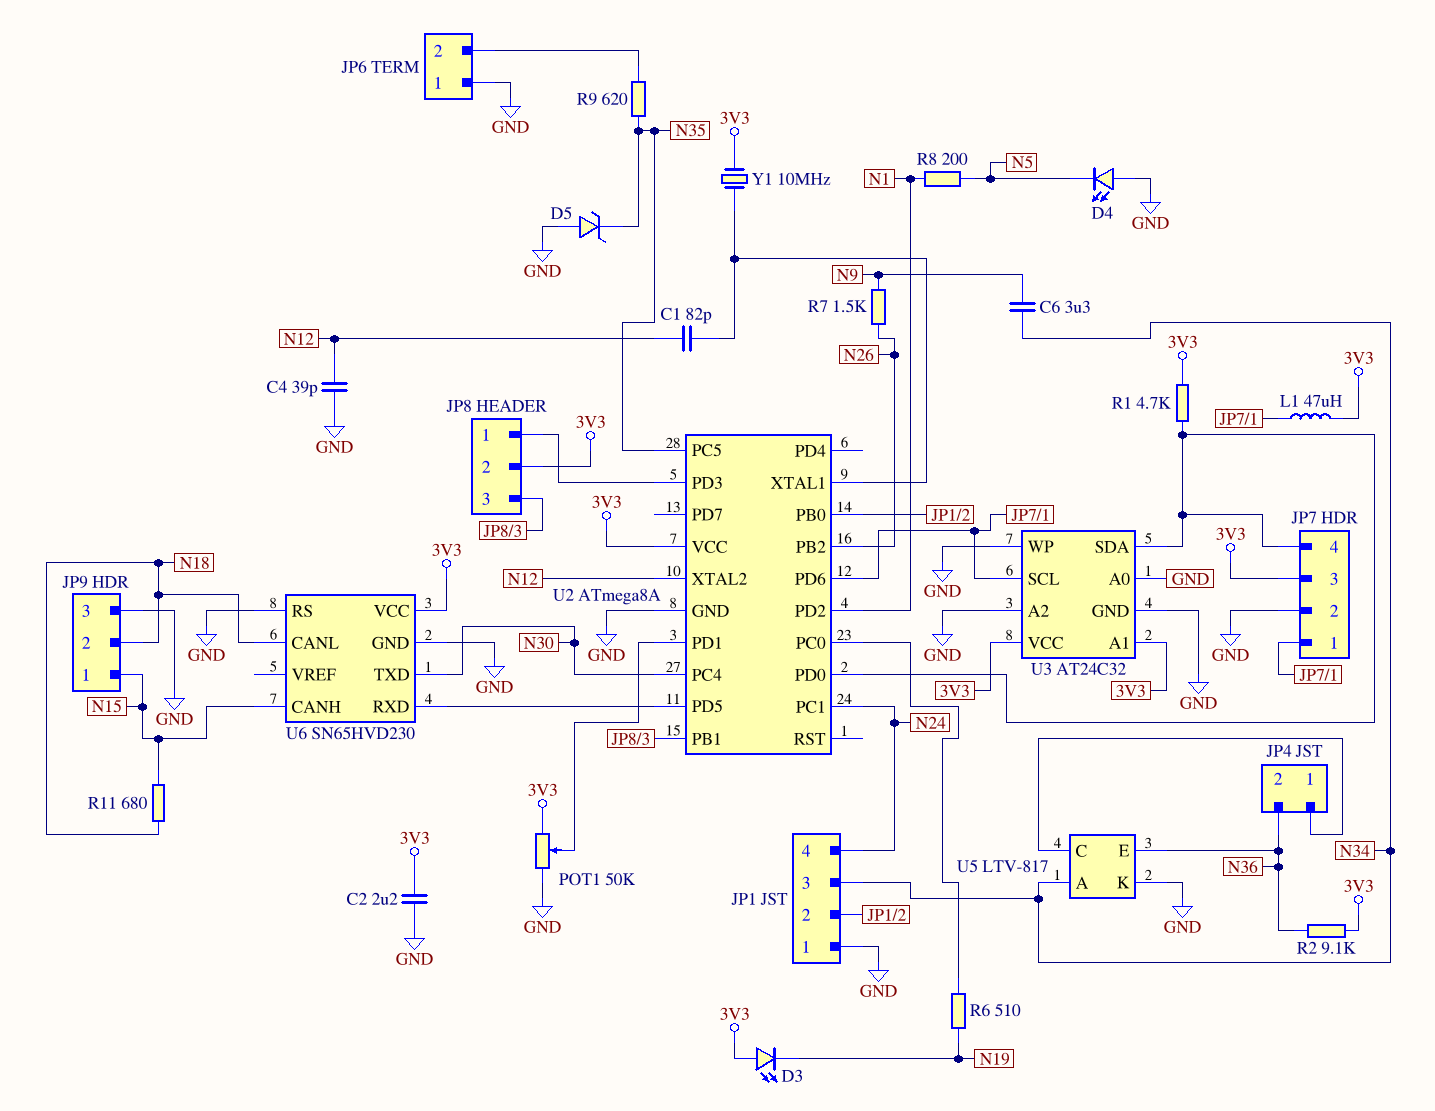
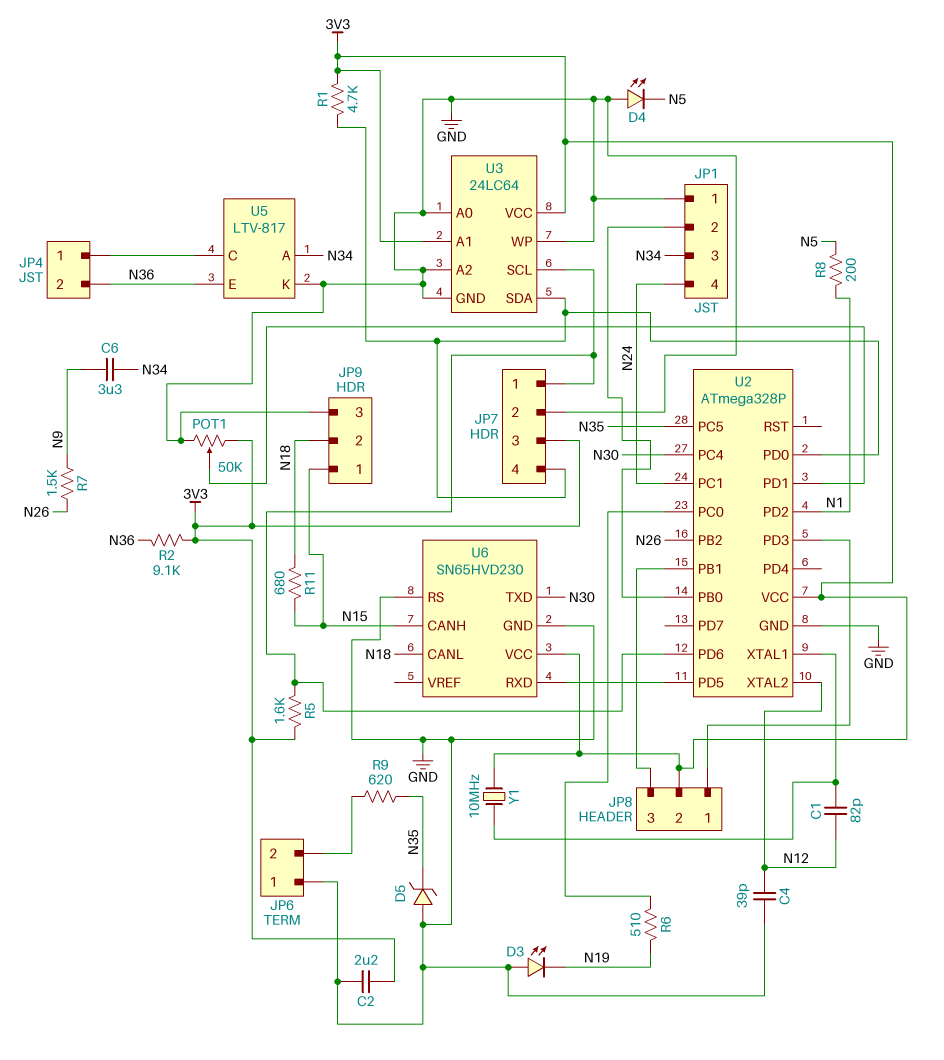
D3: LED (A 3V3, K N19) -> LED (A GND, K N19)
L1: 47uH (3V3, JP7/1) -> none
R5: none -> 1.6k (3V3, JP7/1)
U2: ATmega8A -> ATmega328P
U3: AT24C32 -> 24LC64

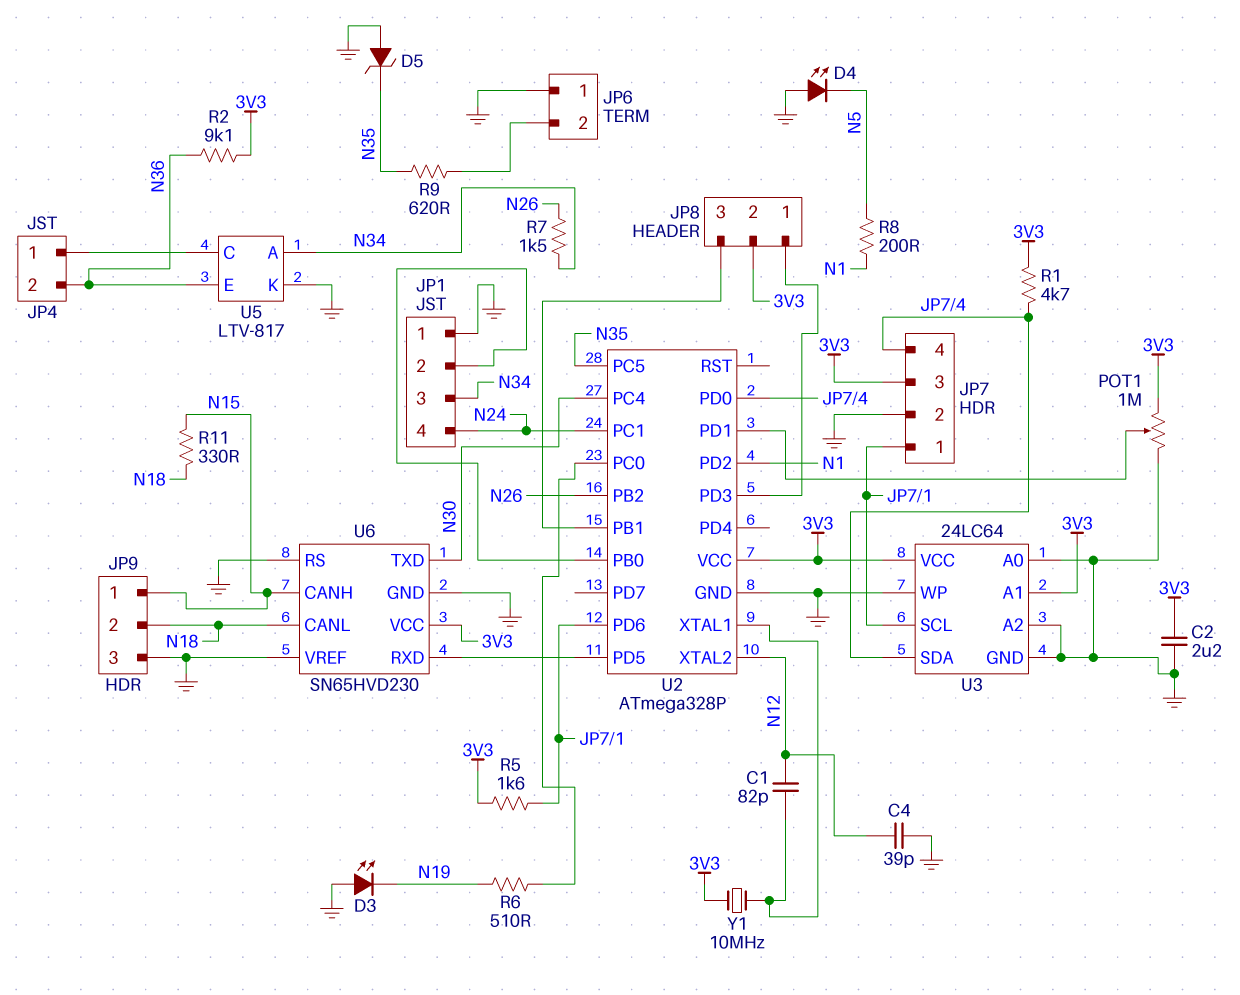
C6: 3.3uF (N9, N34) -> none
POT1: 50k (3V3, GND, wiper U2/PD1) -> 1M (3V3, GND, wiper U2/PD1)
R7: 1.5k (N9, N26) -> 1.5k (N26, N34)
R11: 680 (N15, N18) -> 330 (N15, N18)
U6 pin VREF: none -> GND

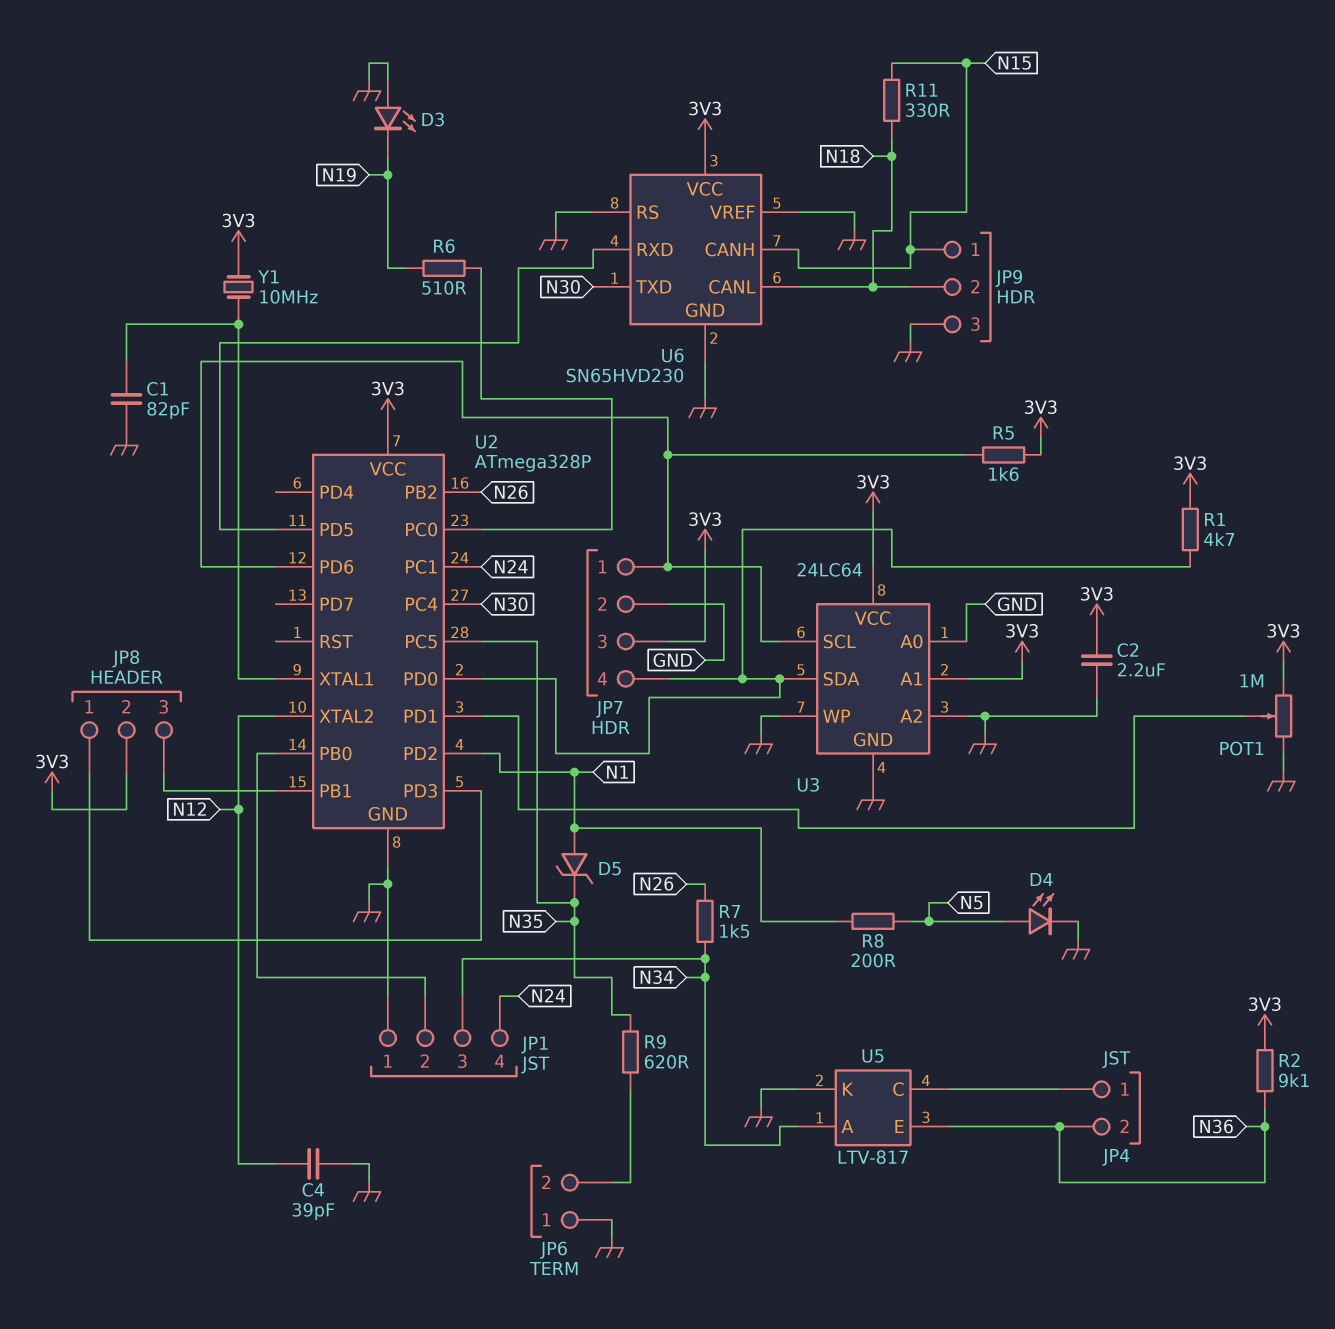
C1: 82pF (N12, U2/XTAL1) -> 82pF (GND, U2/XTAL1)
D4: LED (A GND, K N5) -> LED (A N5, K GND)
D5: zener (A GND, K N35) -> zener (A N1, K N35)

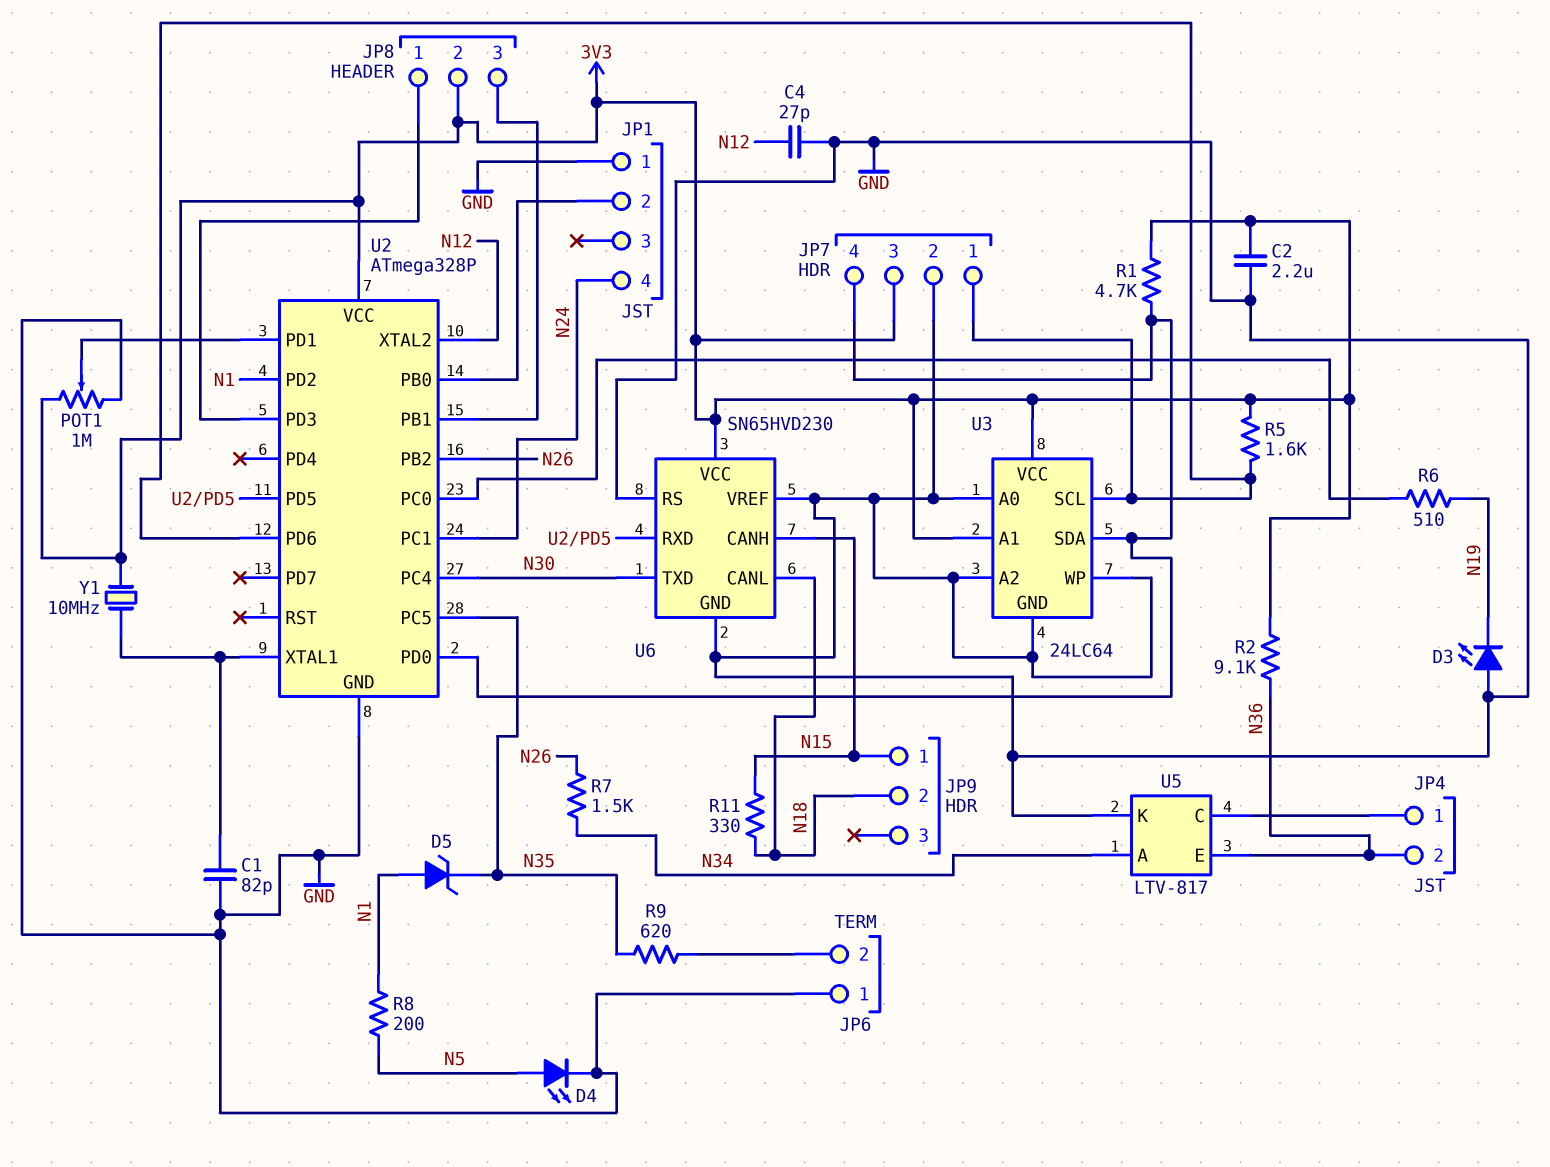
C4: 39pF (GND, N12) -> 27pF (GND, N12)
JP1 pin 3: N34 -> none
JP9 pin 3: GND -> none

